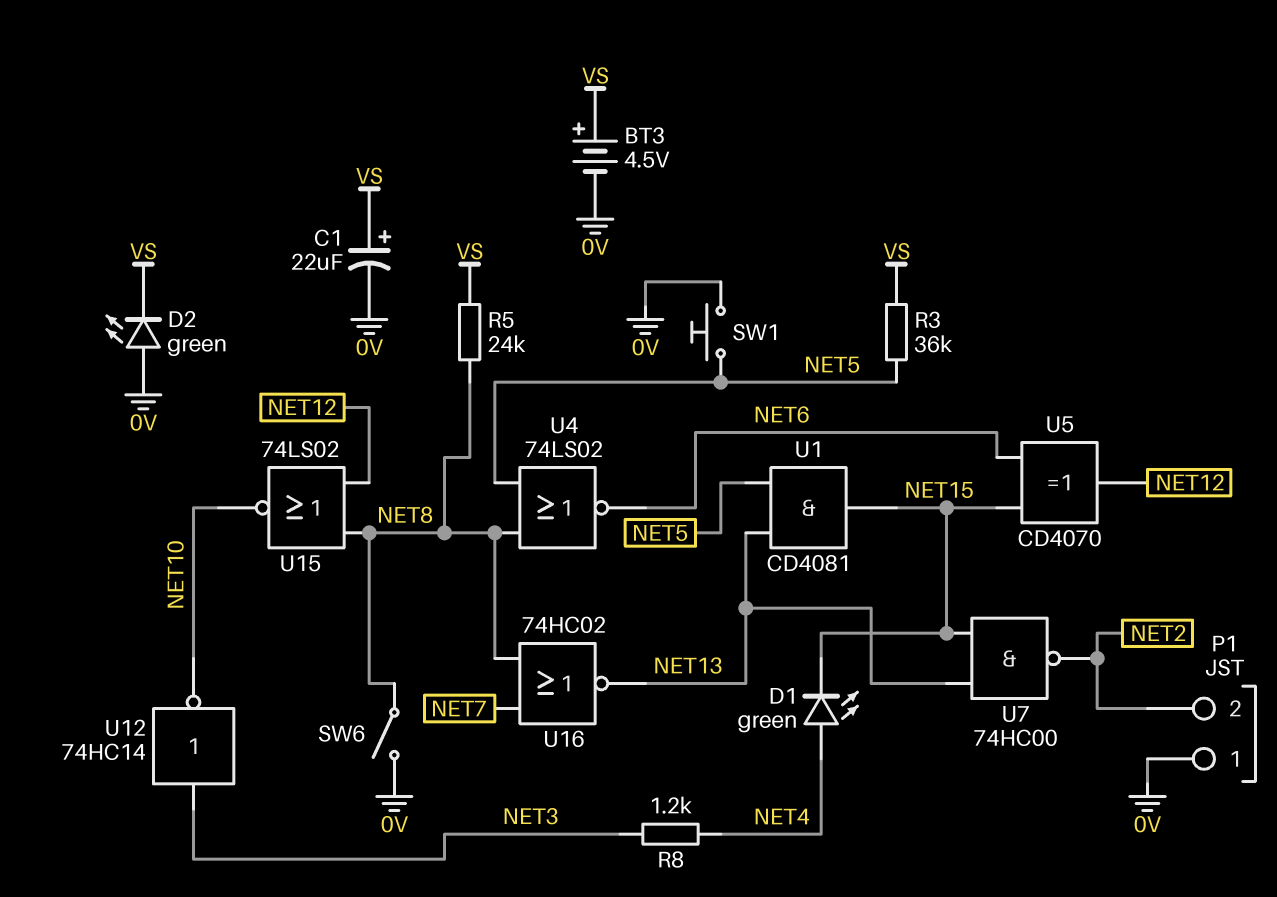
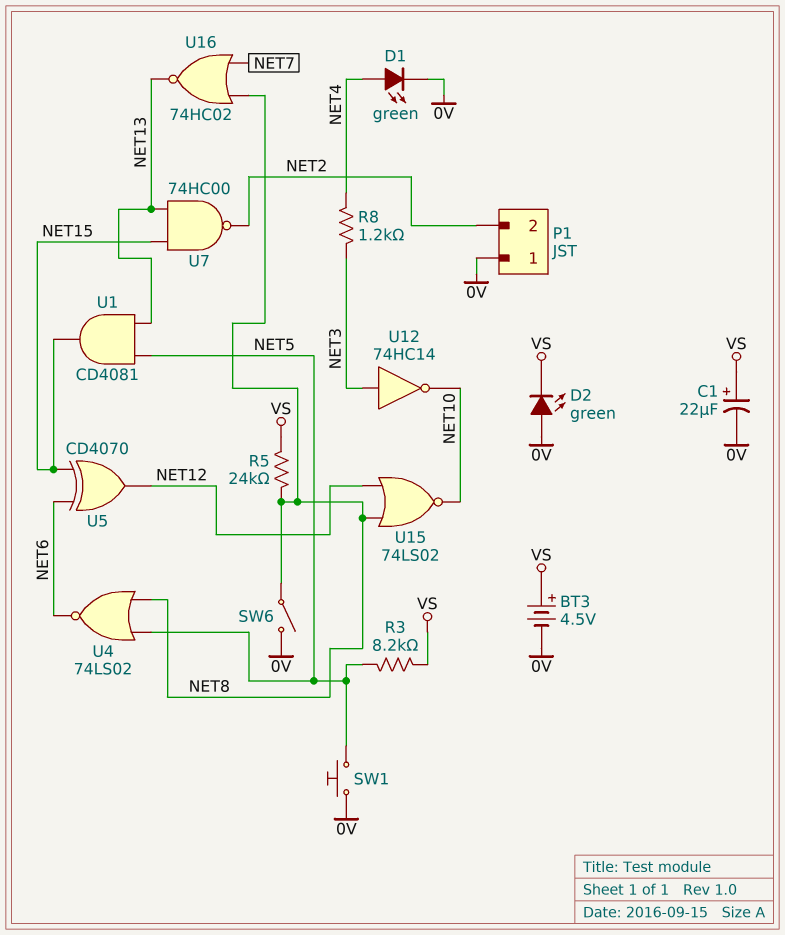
D1: LED green (A NET4, K NET15) -> LED green (A NET4, K 0V)
R3: 36k (NET5, VS) -> 8.2k (NET5, VS)

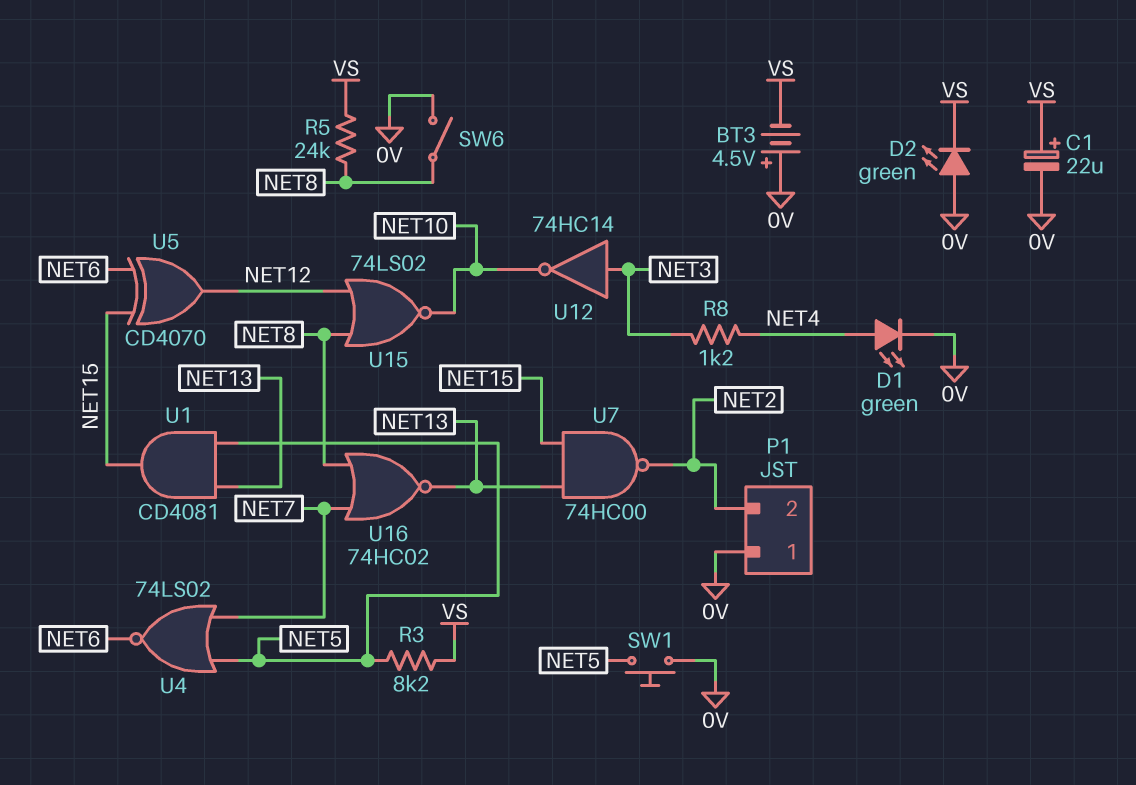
BT3: 4.5V (plus VS, minus 0V) -> 4.5V (plus 0V, minus VS)
U4: NOR 74LS02 (in NET5, in NET8, out NET6) -> NOR 74LS02 (in NET5, in NET7, out NET6)

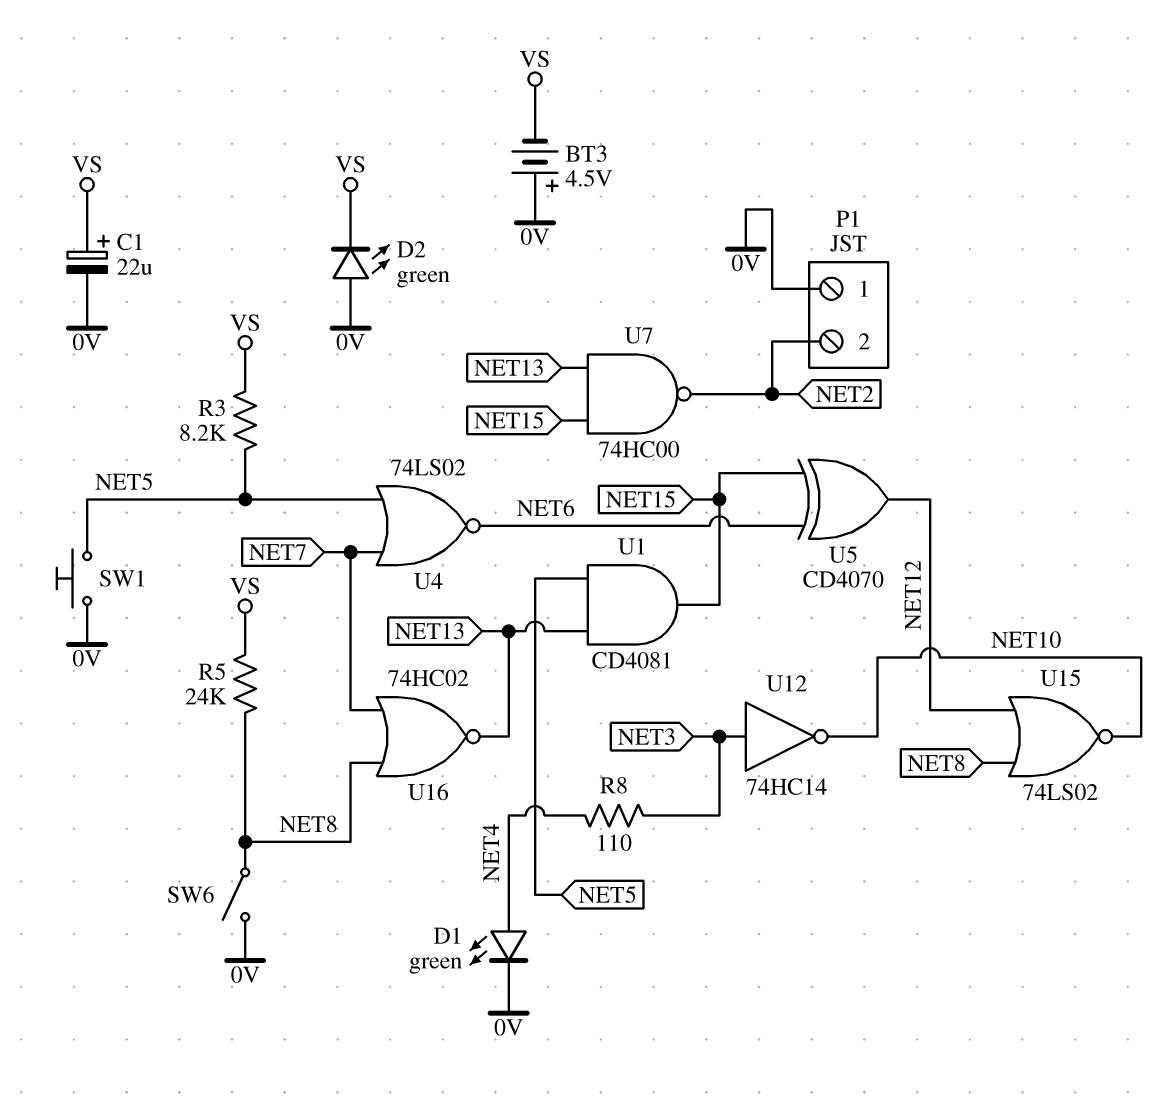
R8: 1.2k (NET3, NET4) -> 110 (NET3, NET4)

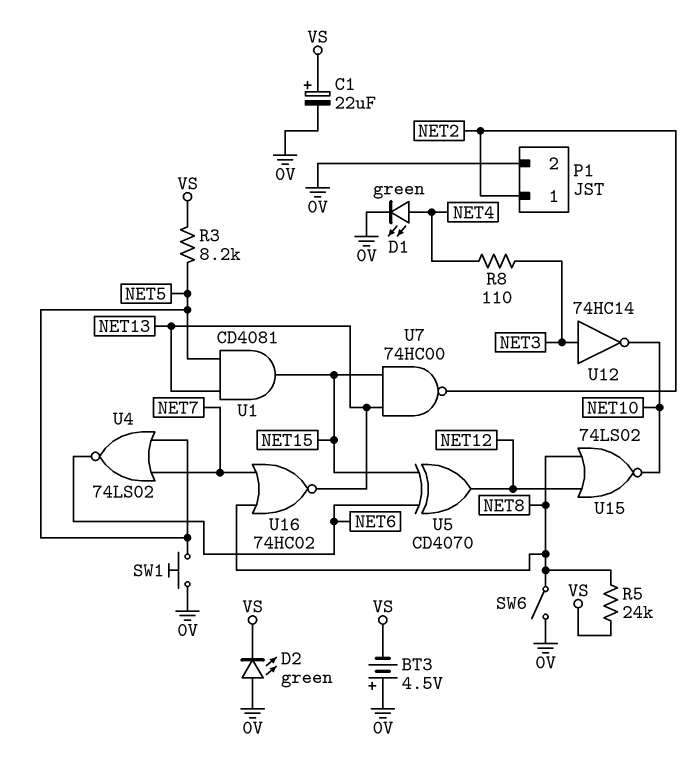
P1 pin 1: 0V -> NET2
P1 pin 2: NET2 -> 0V

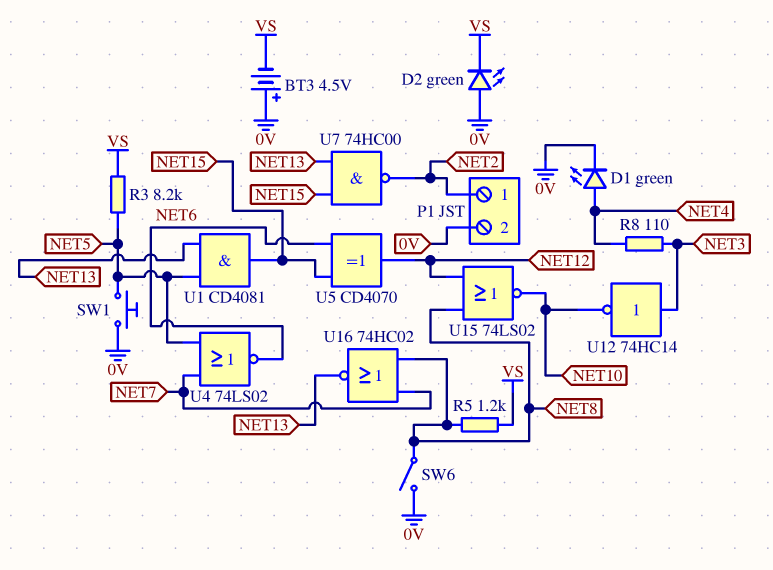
C1: 22uF (plus VS, minus 0V) -> none
R5: 24k (NET8, VS) -> 1.2k (NET8, VS)

